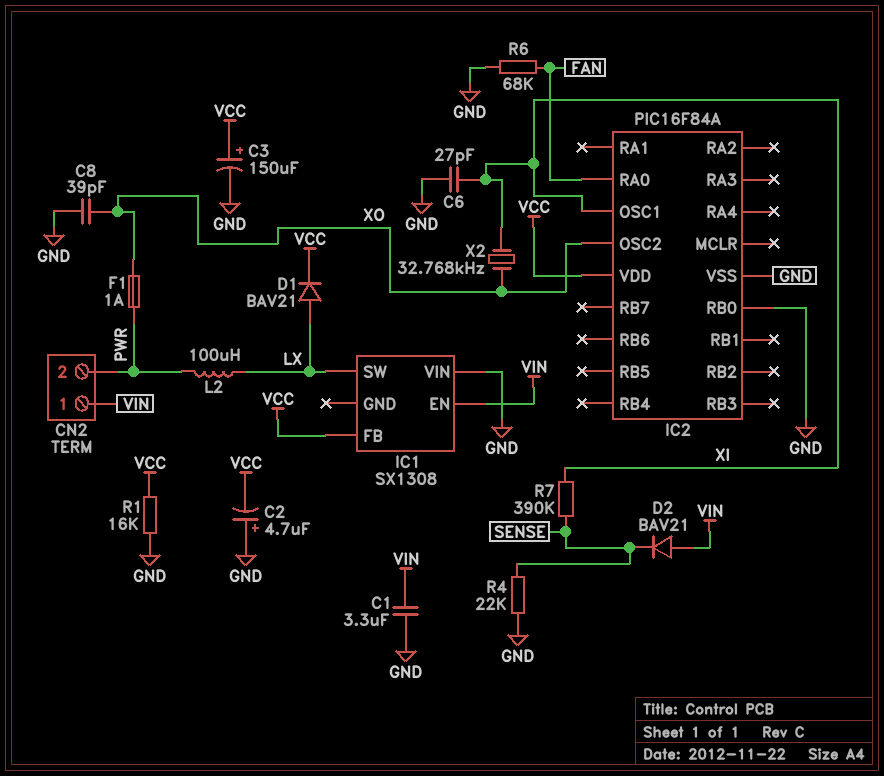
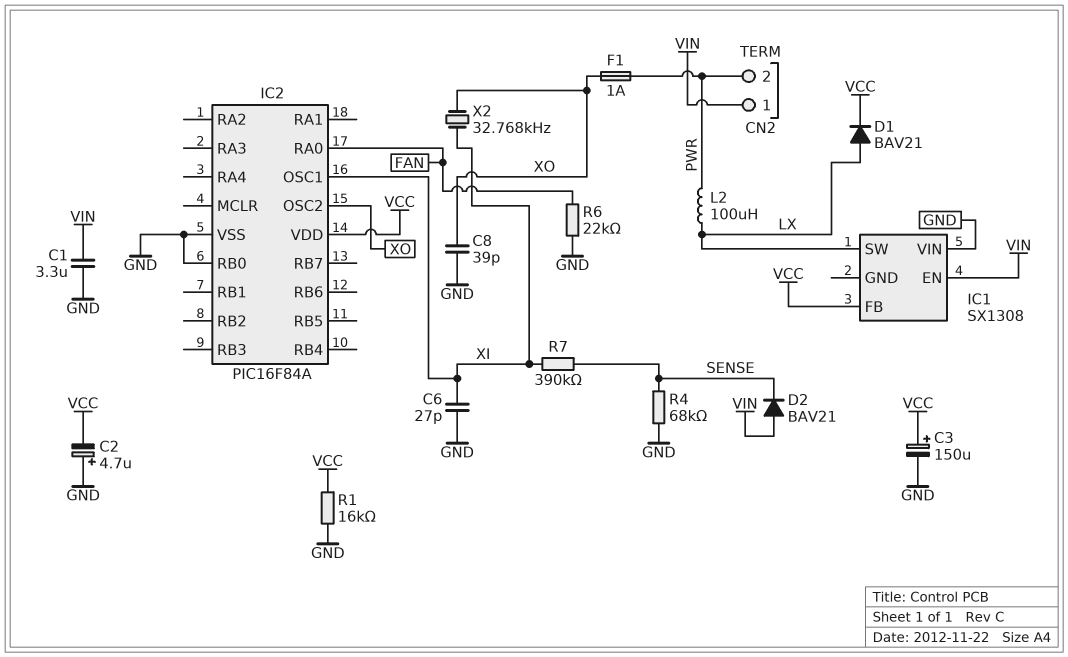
R4: 22k (GND, SENSE) -> 68k (GND, SENSE)
R6: 68k (FAN, GND) -> 22k (FAN, GND)

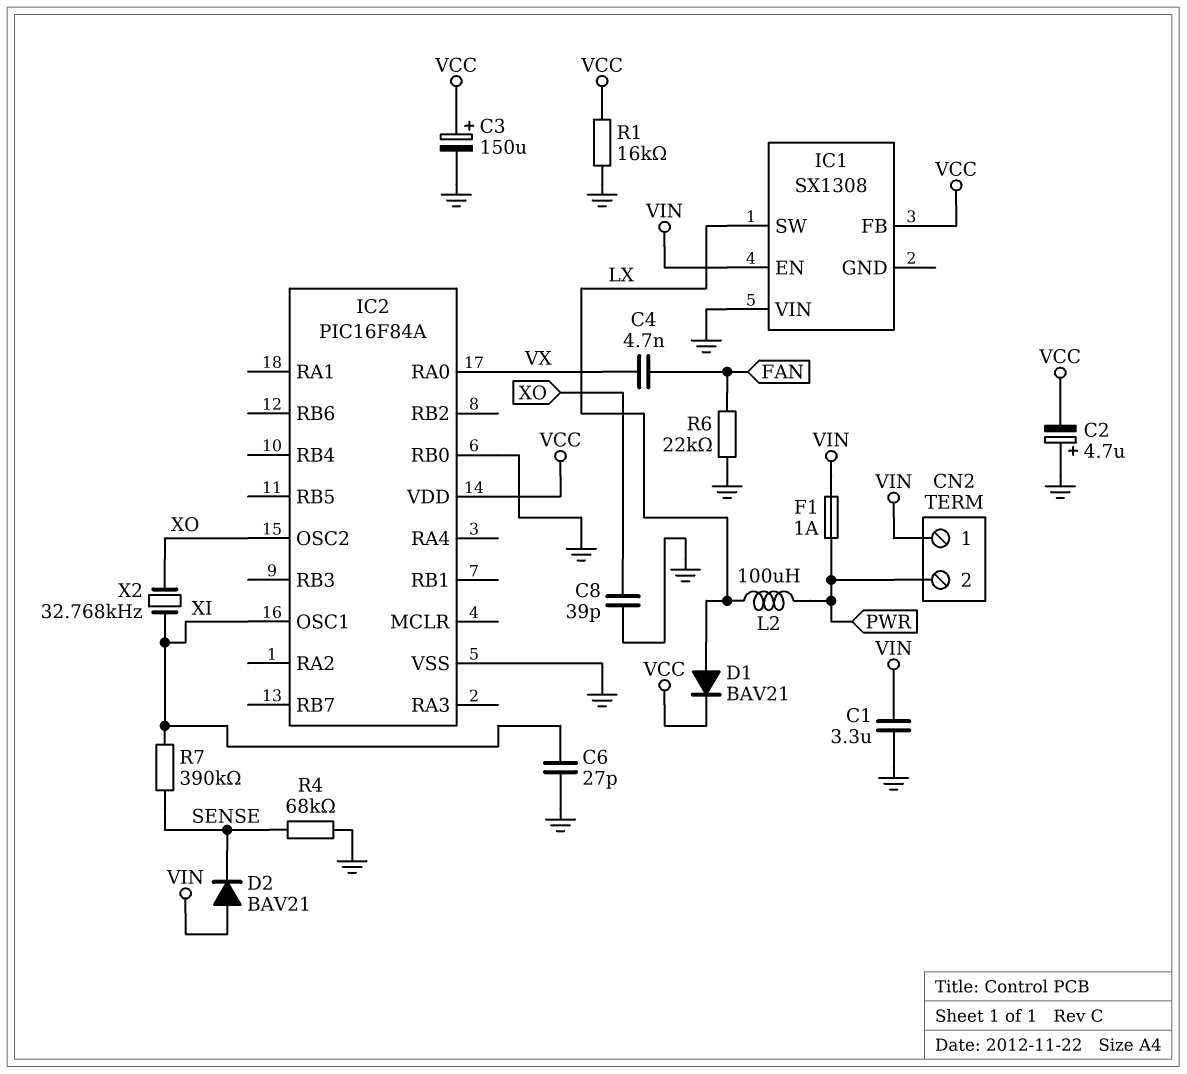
C4: none -> 4.7nF (FAN, VX)
F1: 1A (PWR, XO) -> 1A (PWR, VIN)
IC2 pin RA0: FAN -> VX

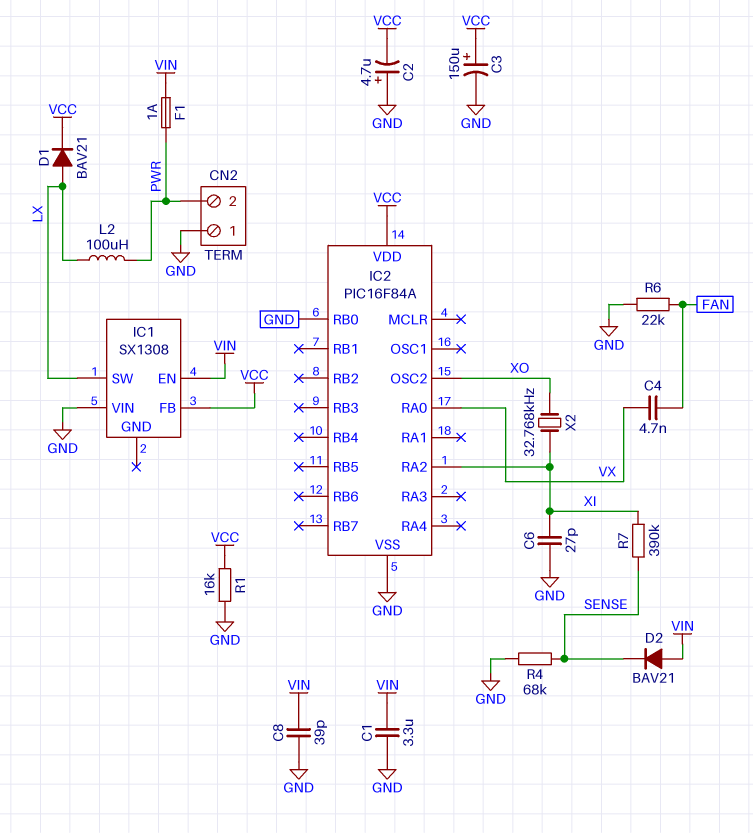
C8: 39pF (GND, XO) -> 39pF (GND, VIN)
CN2 pin 1: VIN -> GND
IC2 pin OSC1: XI -> none
IC2 pin RA2: none -> XI

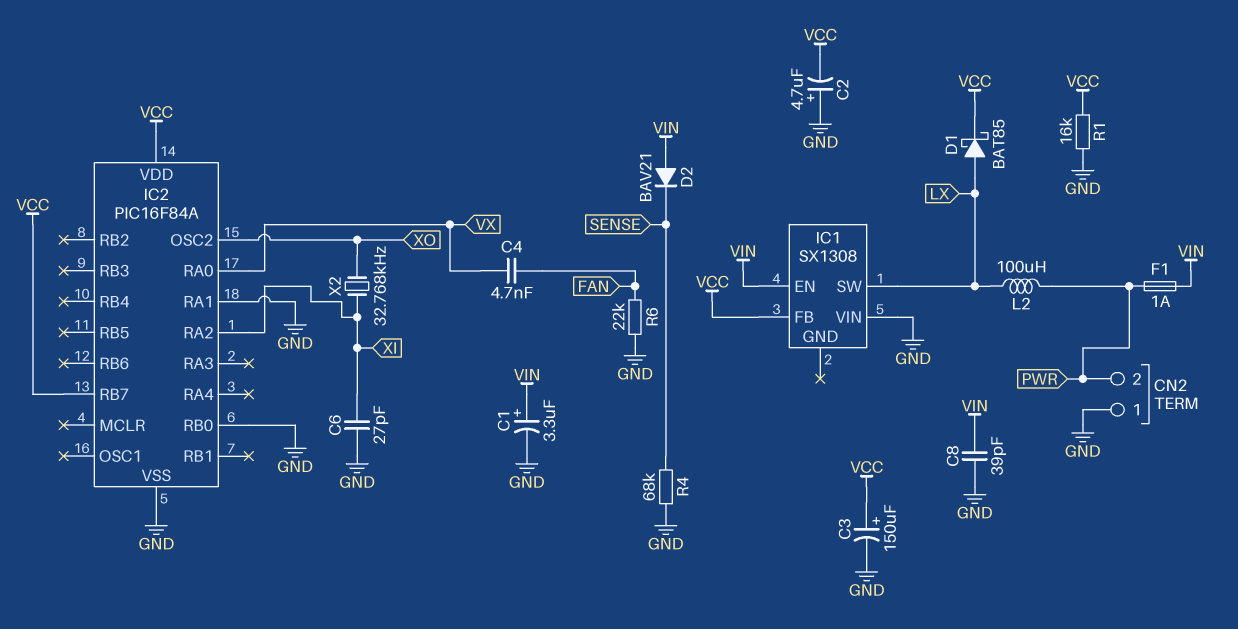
C1: 3.3uF (GND, VIN) -> 3.3uF (plus VIN, minus GND)
D1: diode BAV21 (A LX, K VCC) -> schottky BAT85 (A LX, K VCC)
IC2 pin RA1: none -> GND
IC2 pin RB7: none -> VCC
R7: 390k (SENSE, XI) -> none

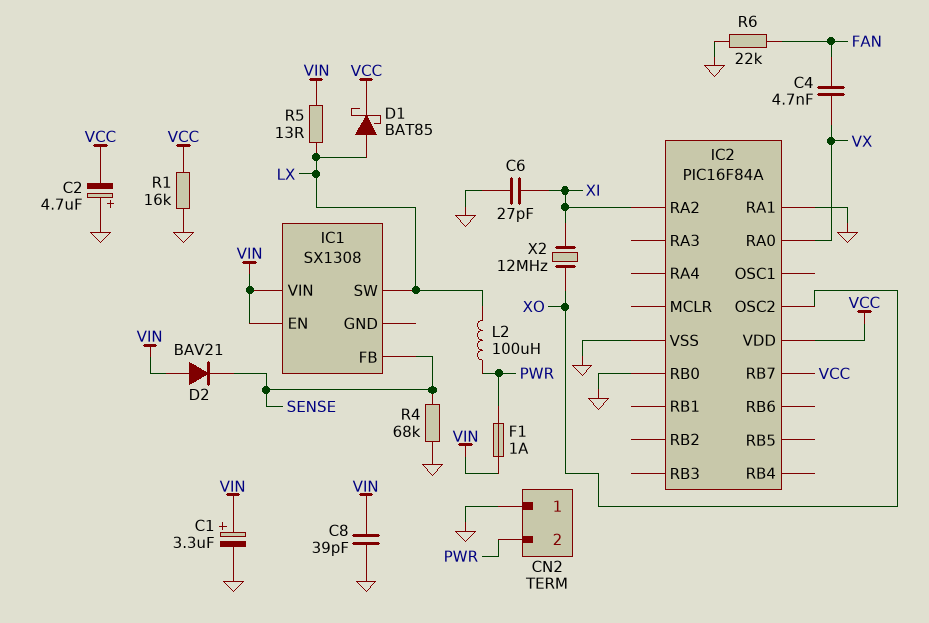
C3: 150uF (plus VCC, minus GND) -> none
IC1 pin FB: VCC -> SENSE
IC1 pin VIN: GND -> VIN
R5: none -> 13 (LX, VIN)
X2: 32.768kHz (XI, XO) -> 12MHz (XI, XO)

